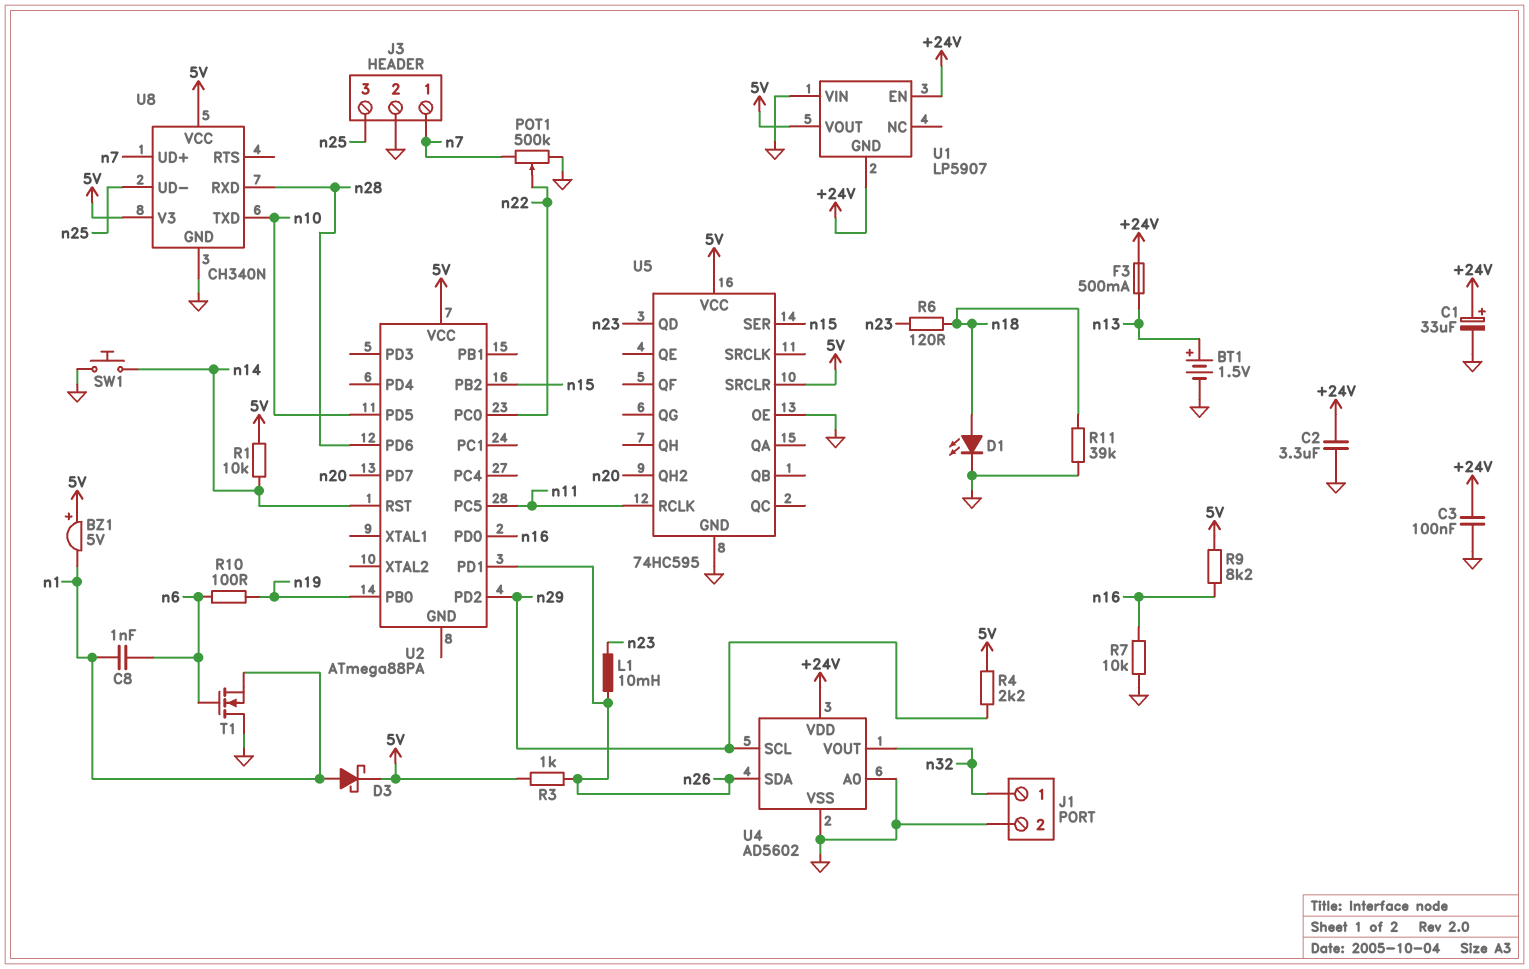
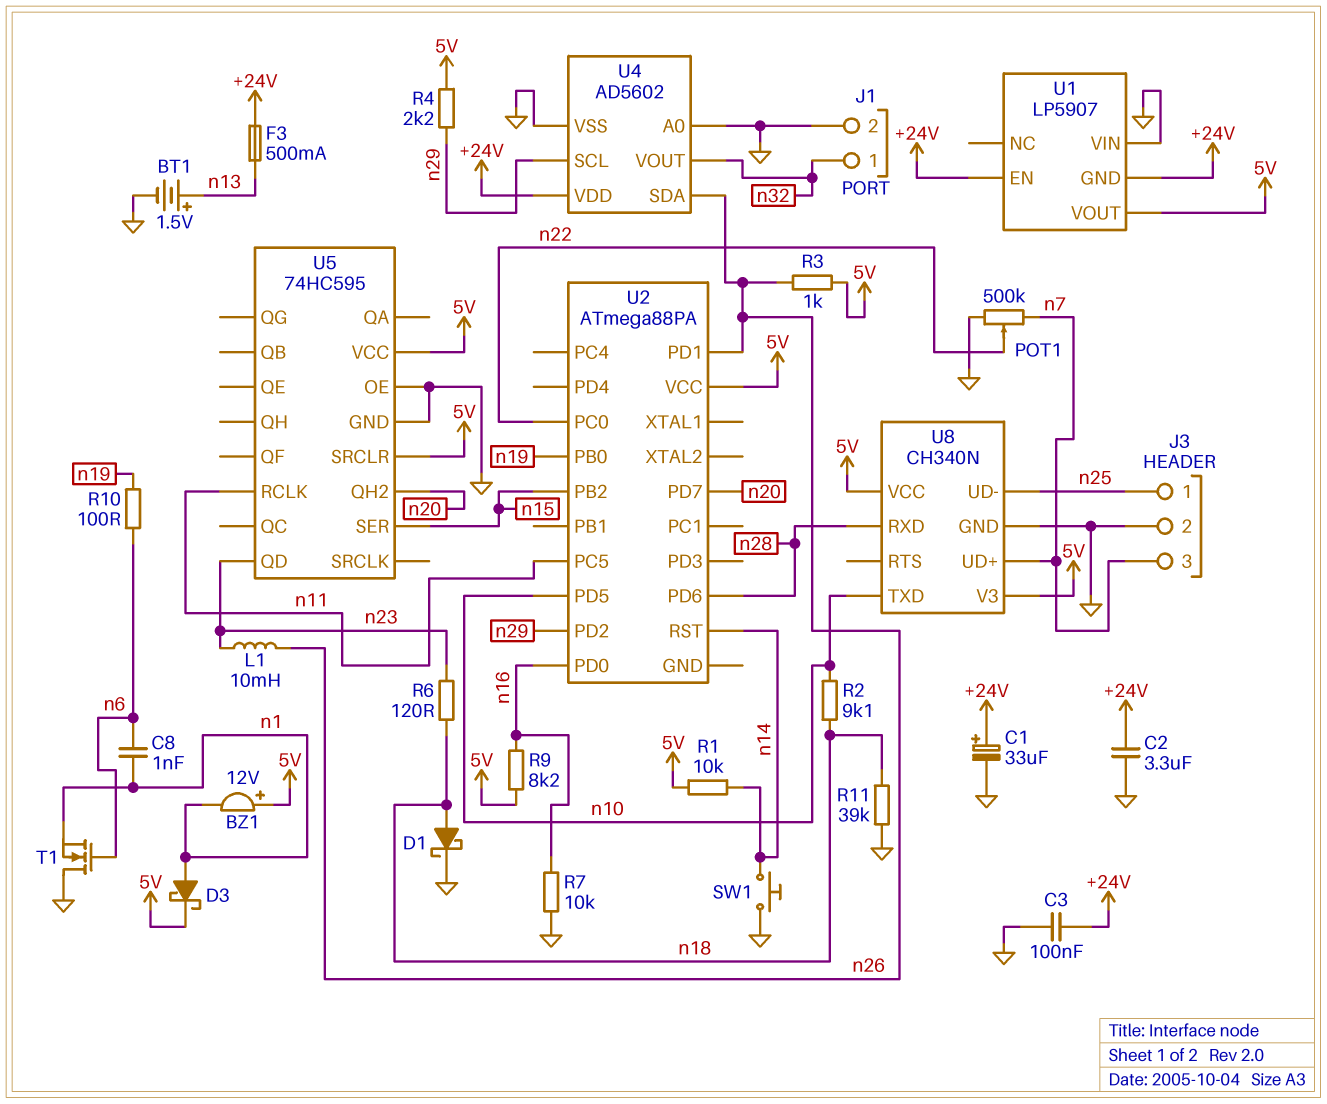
BZ1: buzzer 5V (plus 5V, minus n1) -> buzzer 12V (plus 5V, minus n1)
D1: LED (A n18, K GND) -> schottky (A n18, K GND)
J3 pin 1: n7 -> n25
J3 pin 3: n25 -> n7
R2: none -> 9.1k (n10, n18)

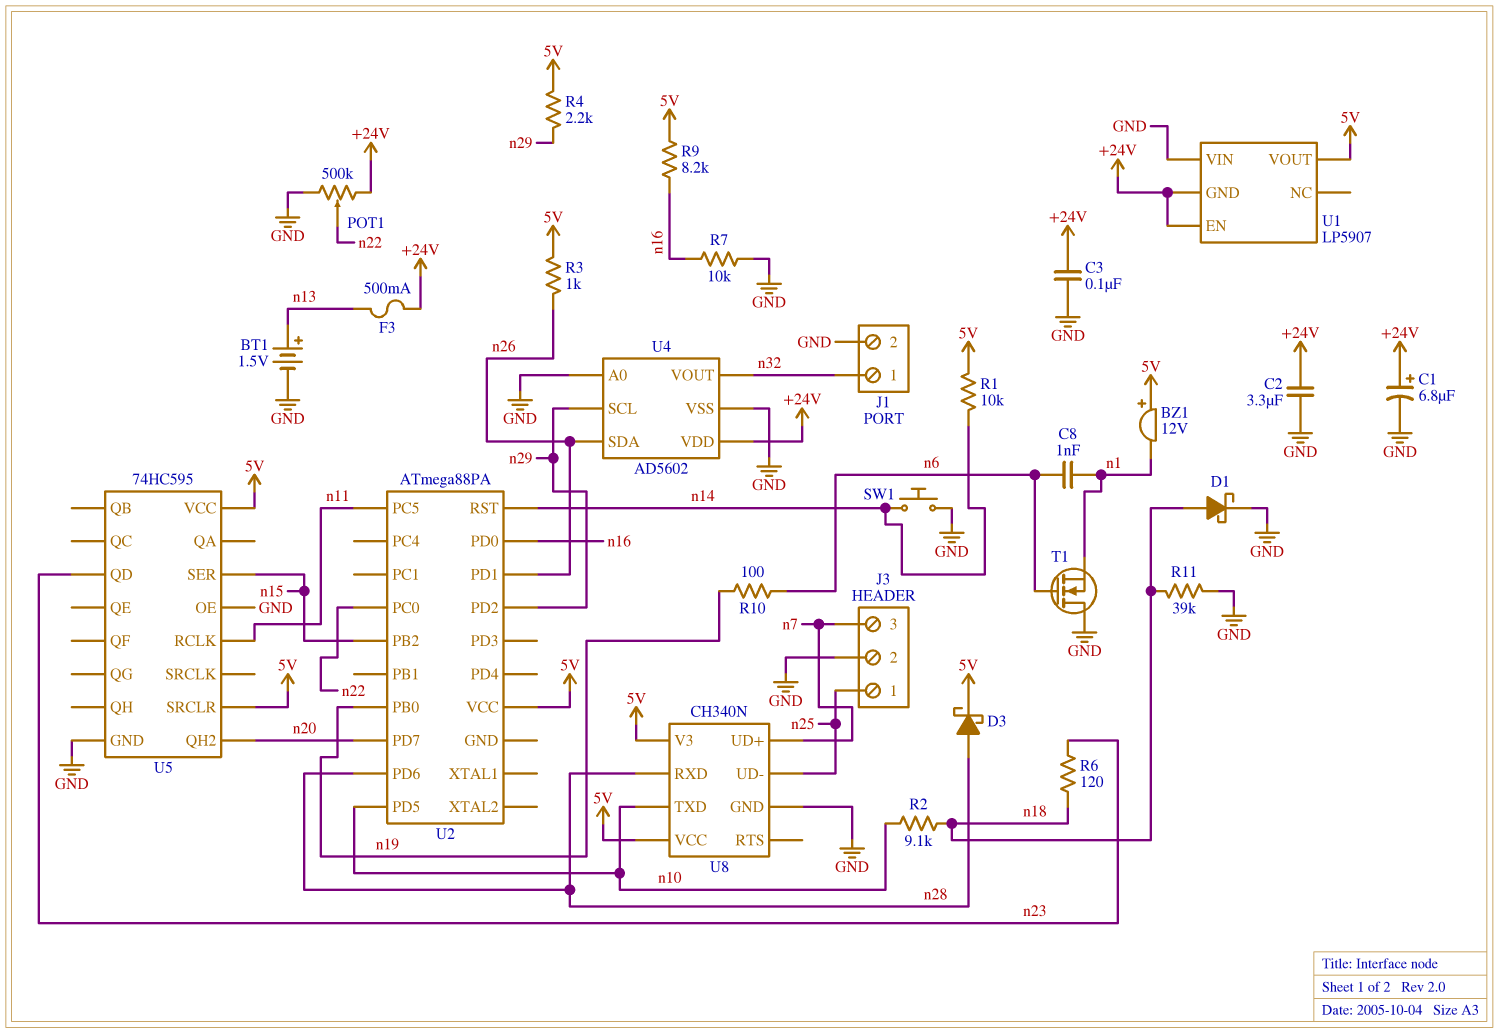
C1: 33uF (plus +24V, minus GND) -> 6.8uF (plus +24V, minus GND)
D3: schottky (A n1, K 5V) -> schottky (A n28, K 5V)
L1: 10mH (n23, n26) -> none
POT1: 500k (GND, n7, wiper n22) -> 500k (+24V, GND, wiper n22)

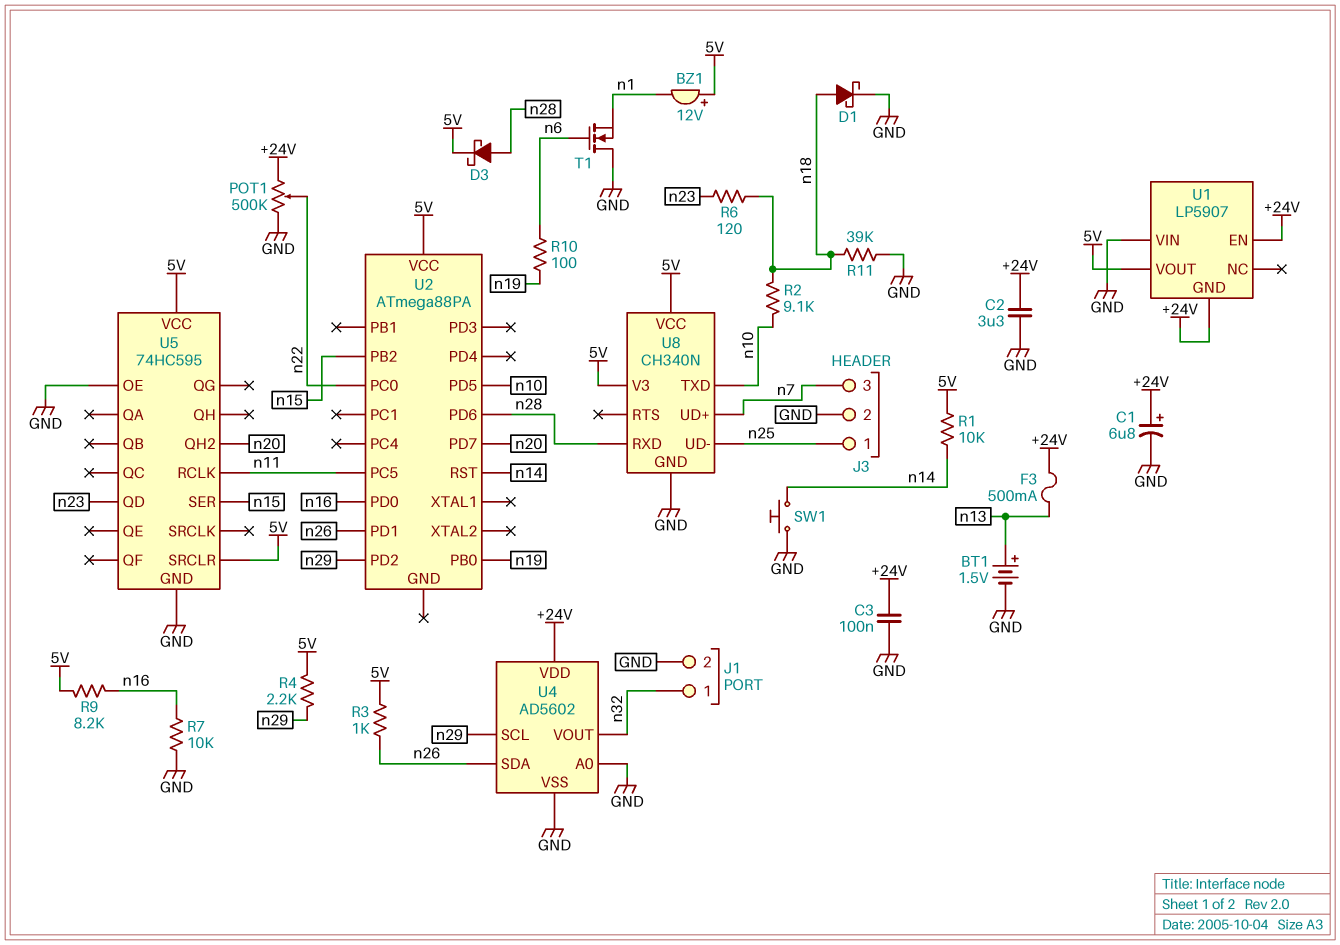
C8: 1nF (n1, n6) -> none

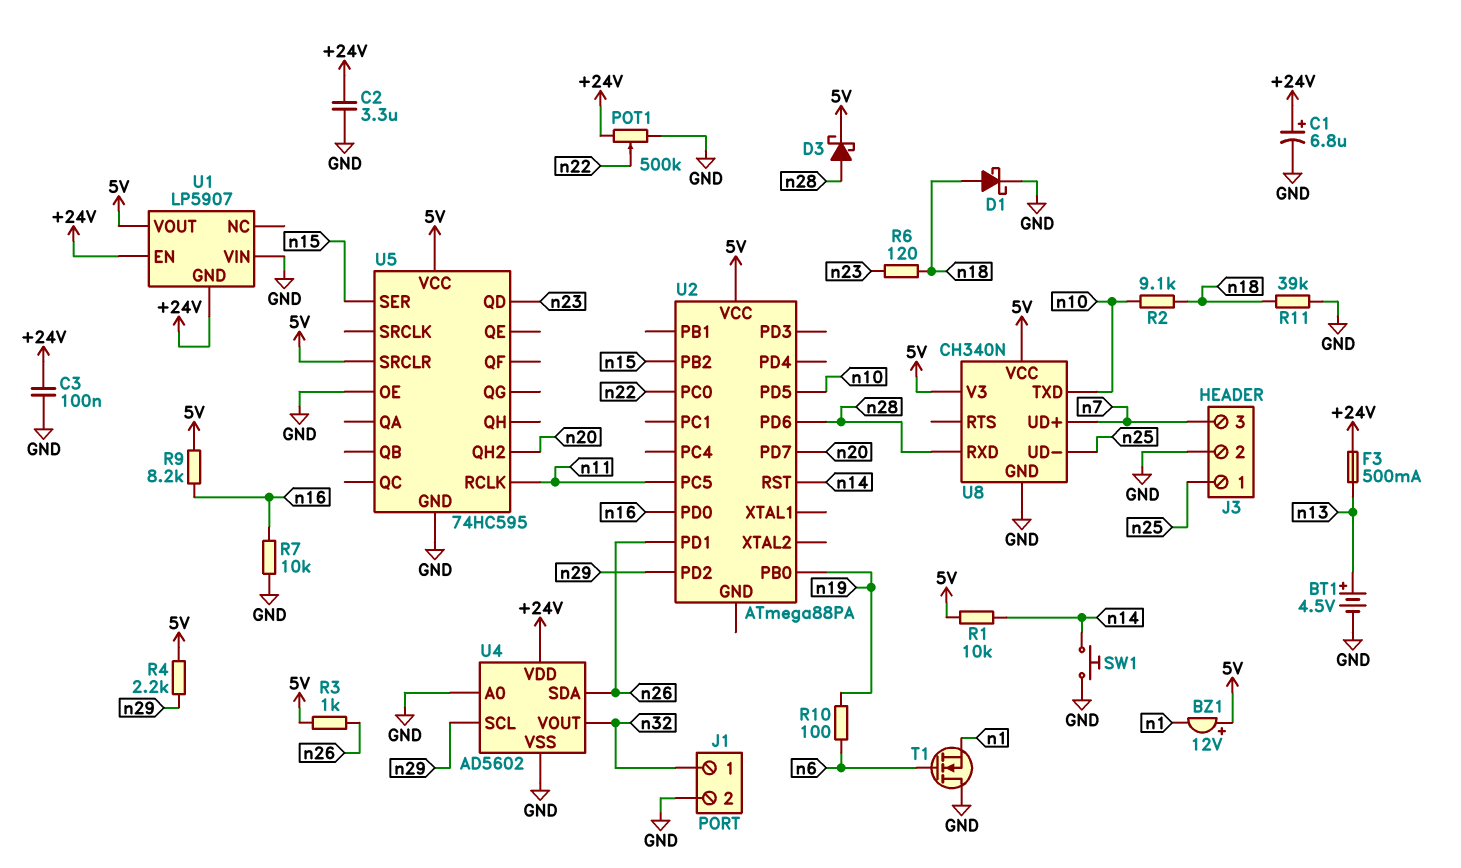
BT1: 1.5V (plus n13, minus GND) -> 4.5V (plus n13, minus GND)

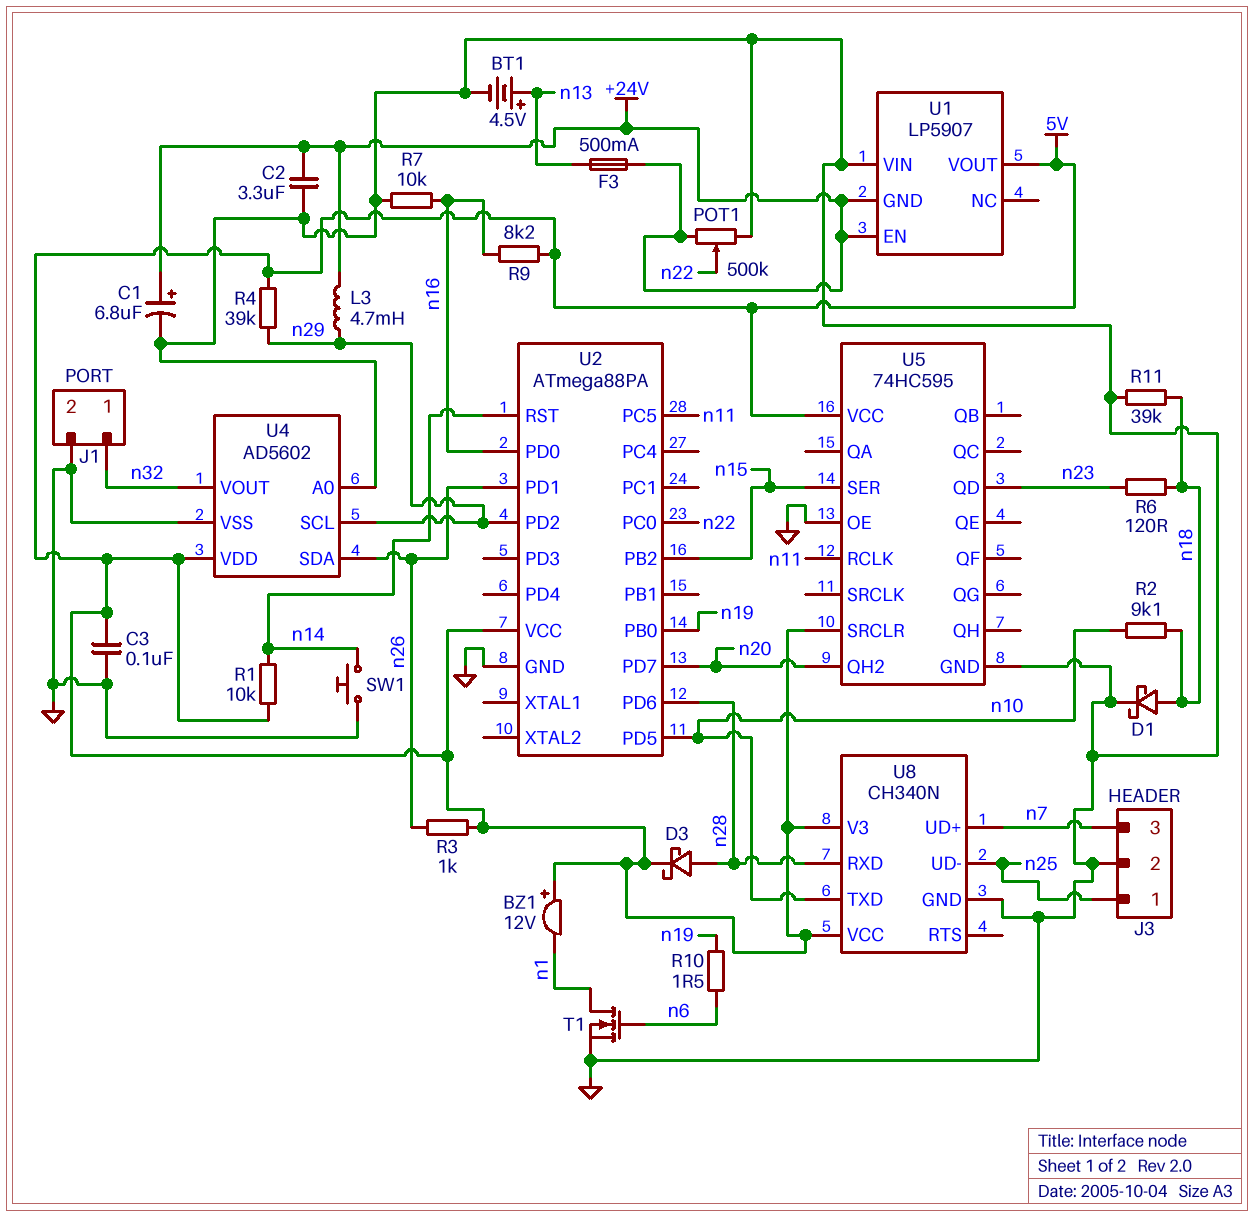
C3: 100nF (+24V, GND) -> 100nF (5V, GND)
L3: none -> 4.7mH (+24V, n29)
R4: 2.2k (5V, n29) -> 39k (5V, n29)
R10: 100 (n6, n19) -> 1.5 (n6, n19)
T1: NMOS (G n6, D GND, S n1) -> NMOS (G n6, D n1, S GND)
U2 pin GND: none -> GND
U4 pin VDD: +24V -> 5V

